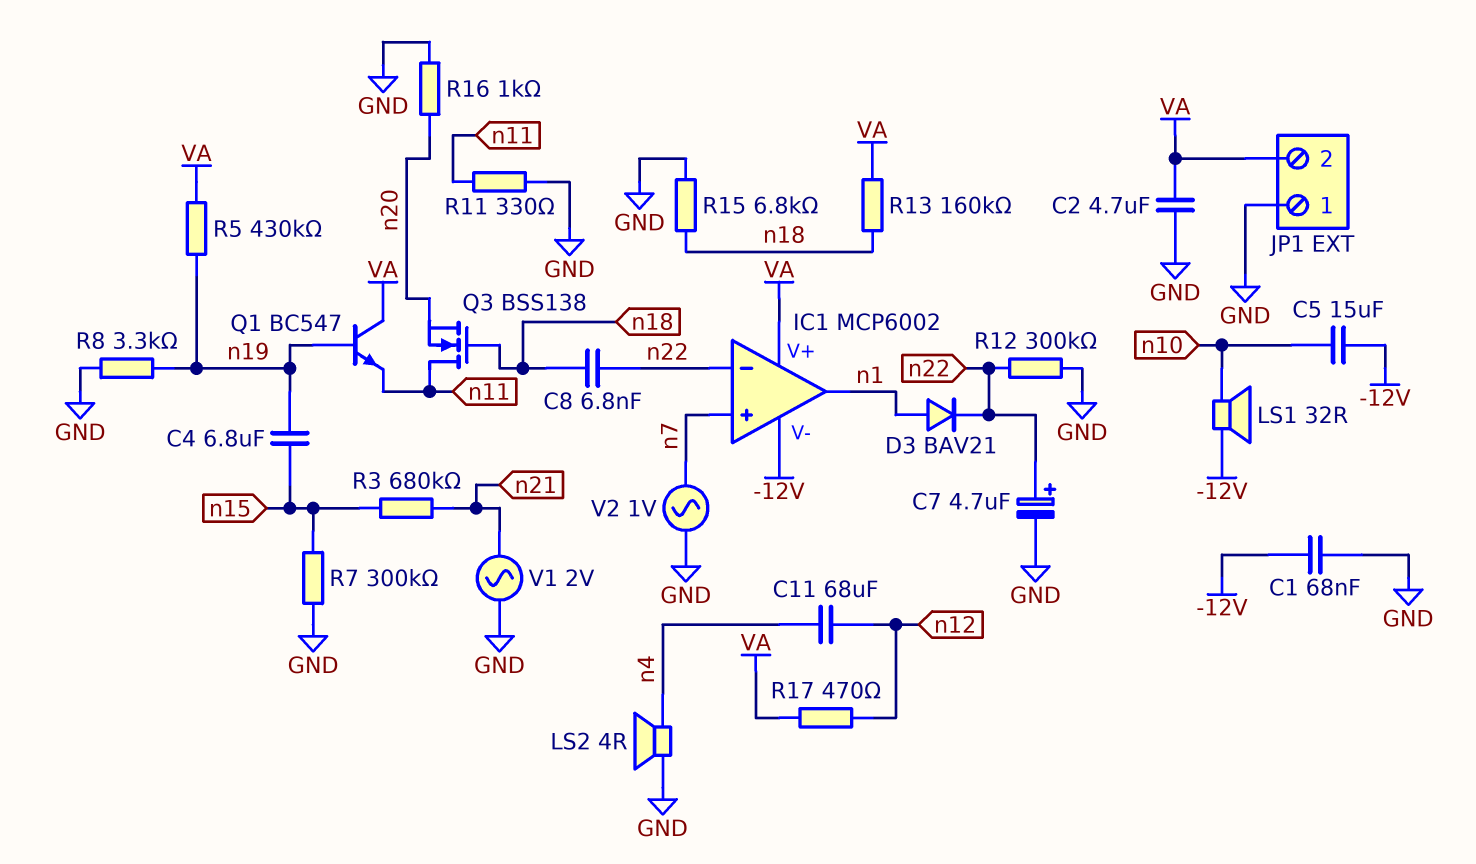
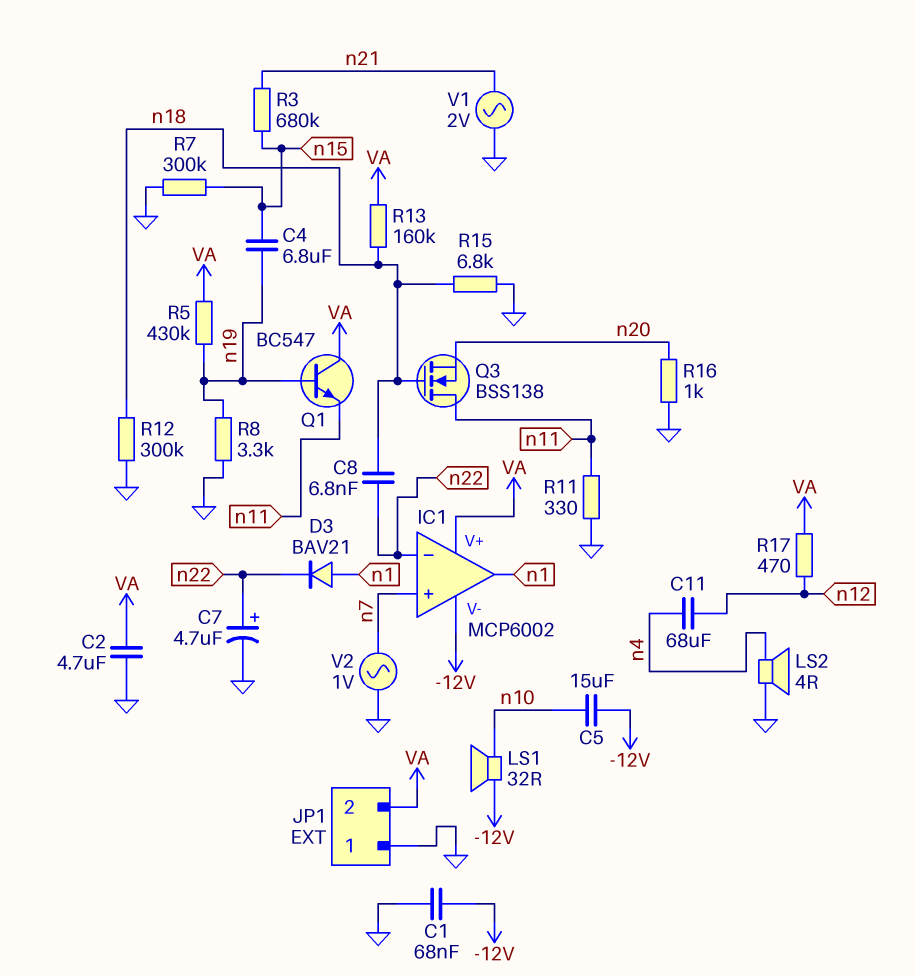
R12: 300k (GND, n22) -> 300k (GND, n18)

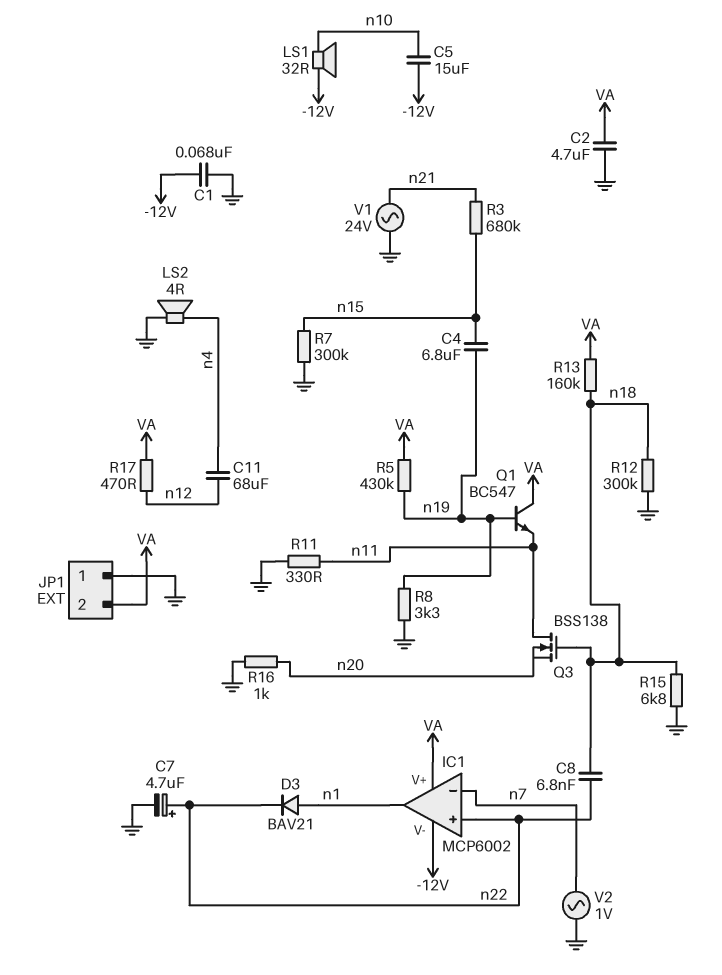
IC1 pin in+: n7 -> n22
IC1 pin in-: n22 -> n7
V1: AC 2V (GND, n21) -> AC 24V (GND, n21)

